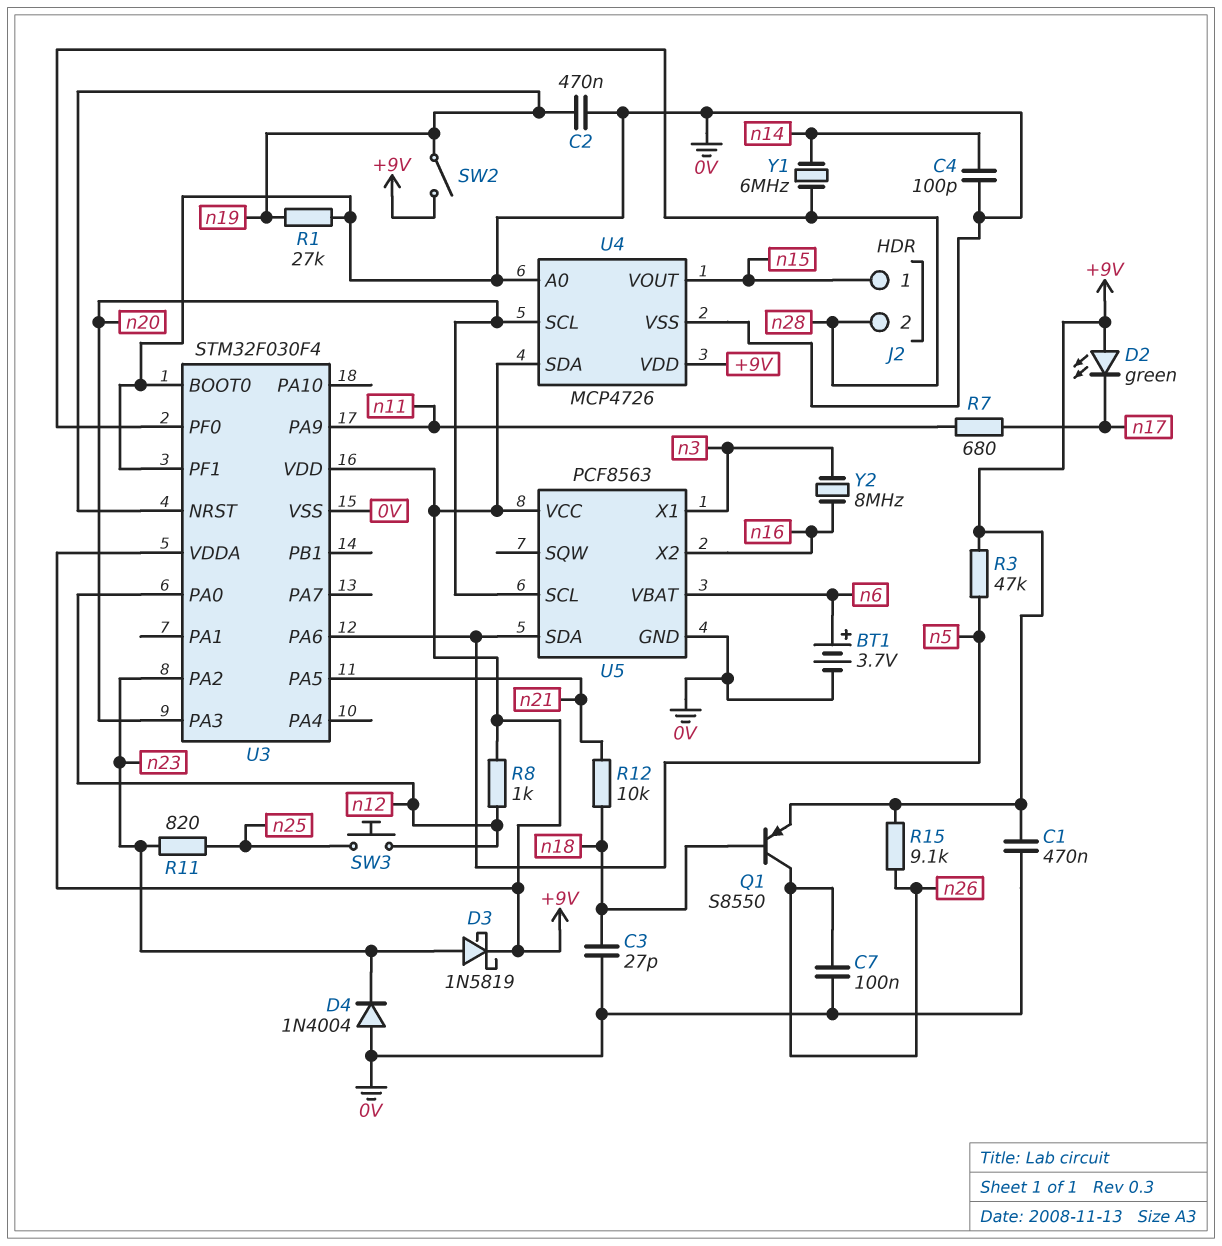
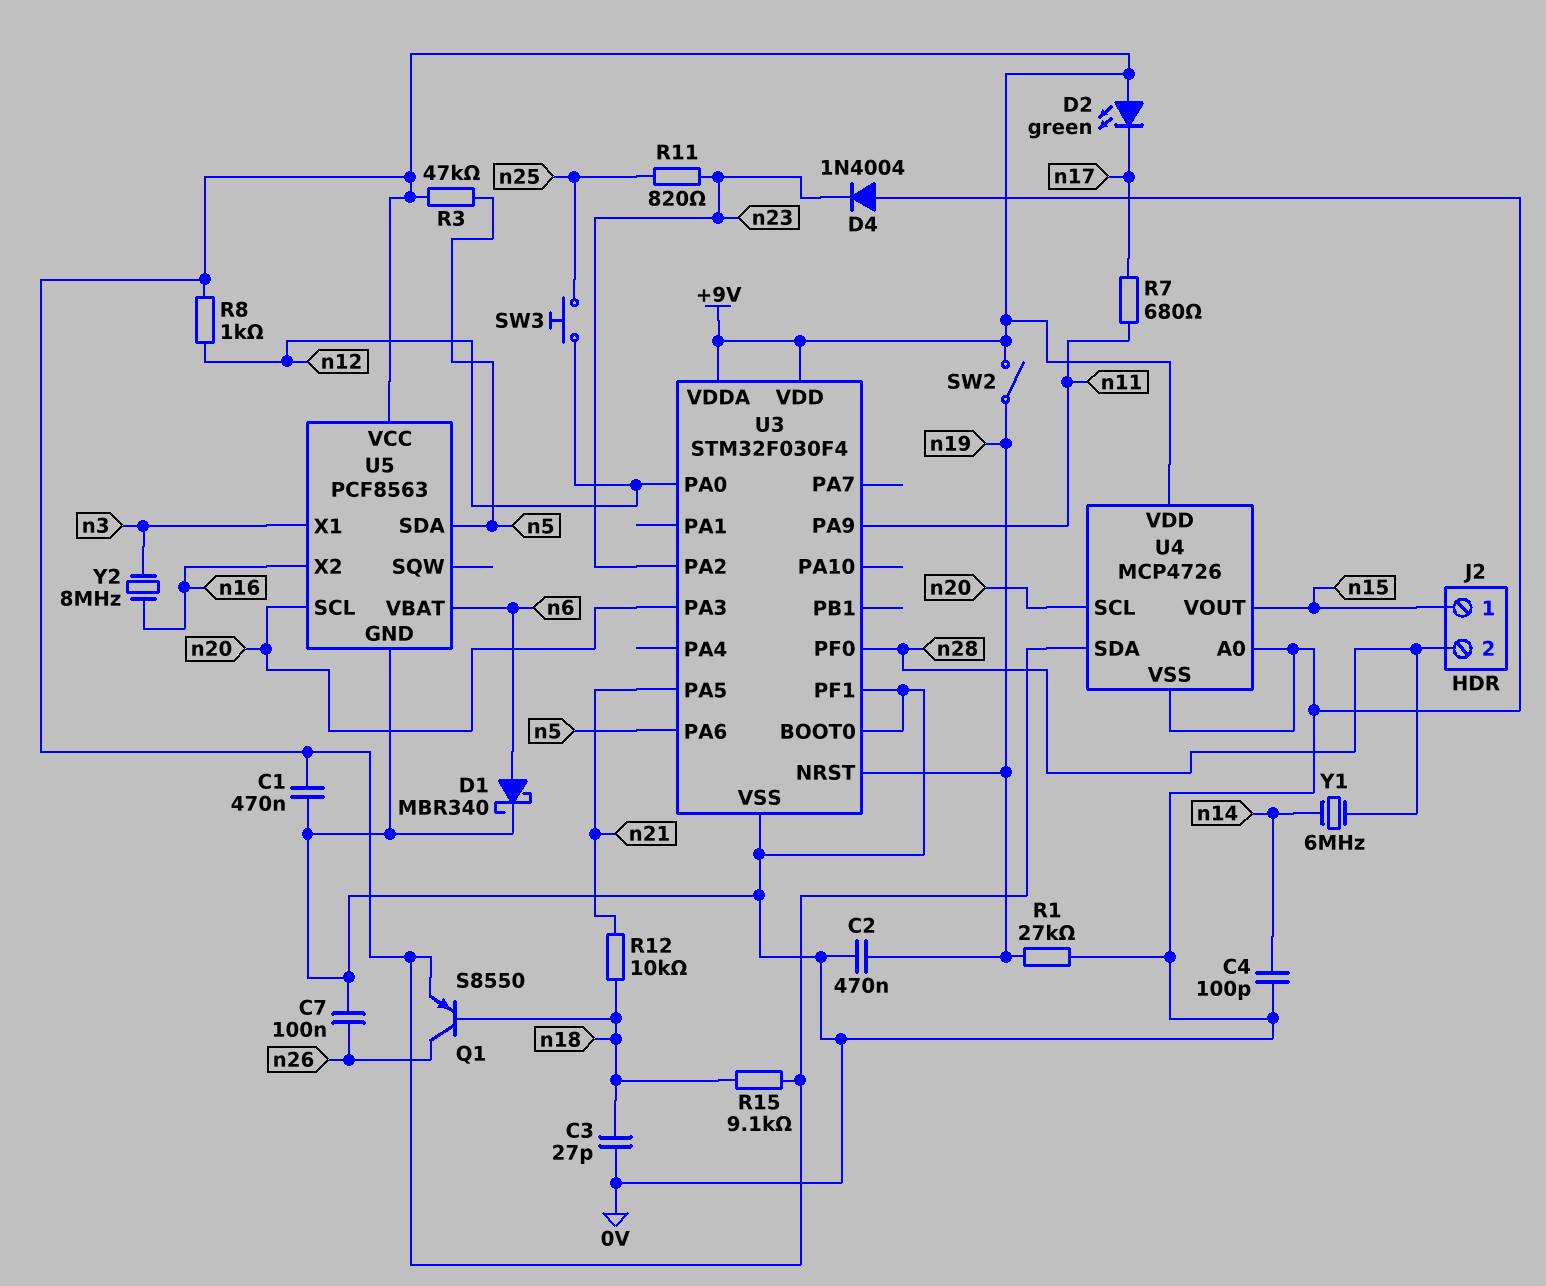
BT1: 3.7V (plus n6, minus 0V) -> none
D1: none -> schottky MBR340 (A n6, K 0V)
D3: schottky 1N5819 (A n23, K +9V) -> none
R15: 9.1k (+9V, n26) -> 9.1k (+9V, n18)

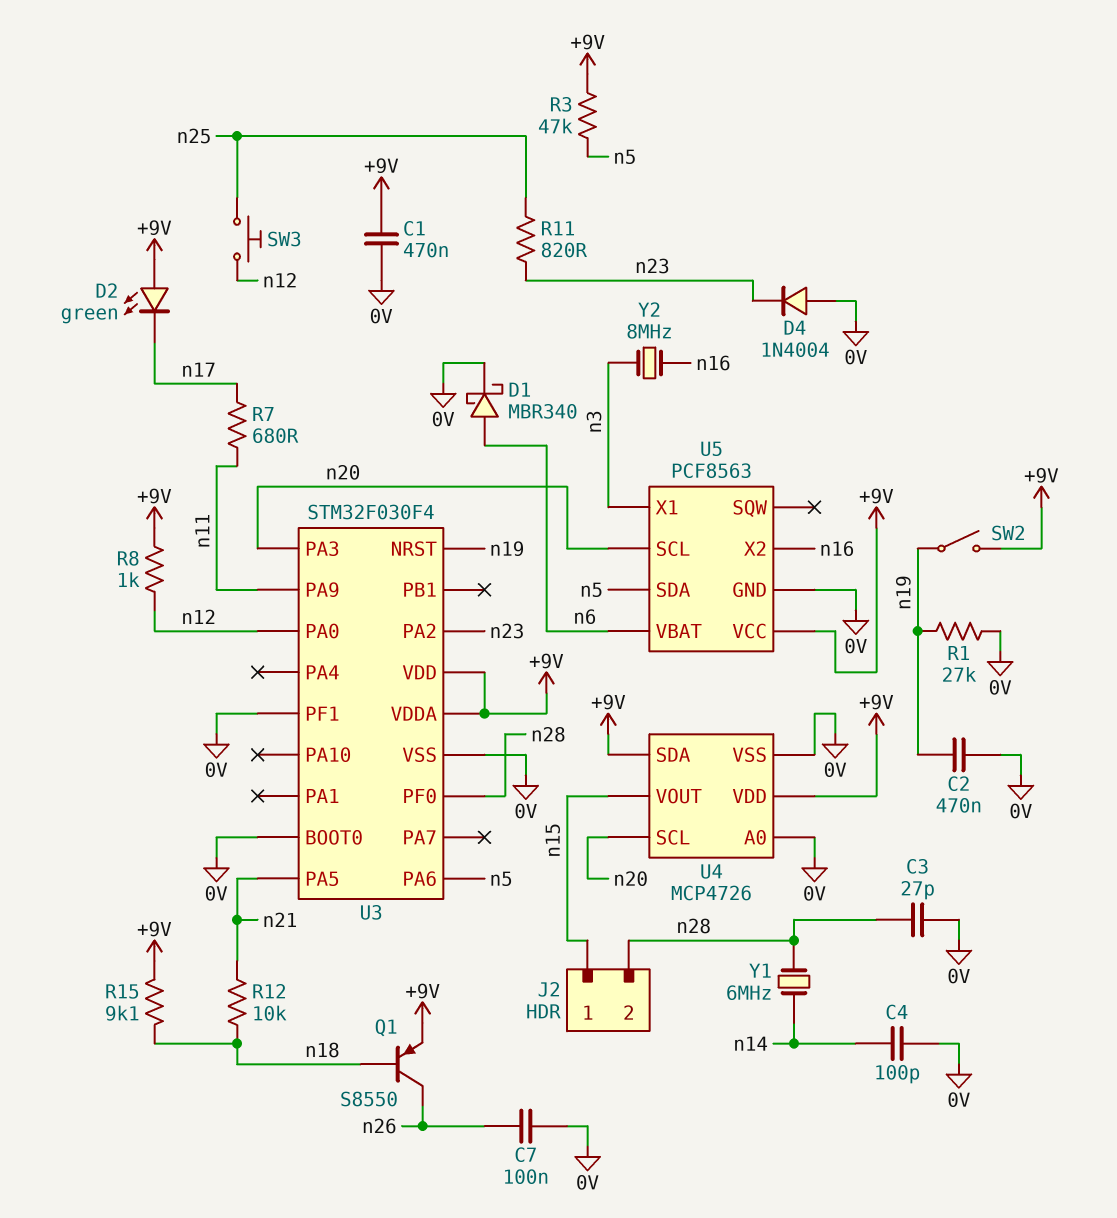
C3: 27pF (0V, n18) -> 27pF (0V, n28)

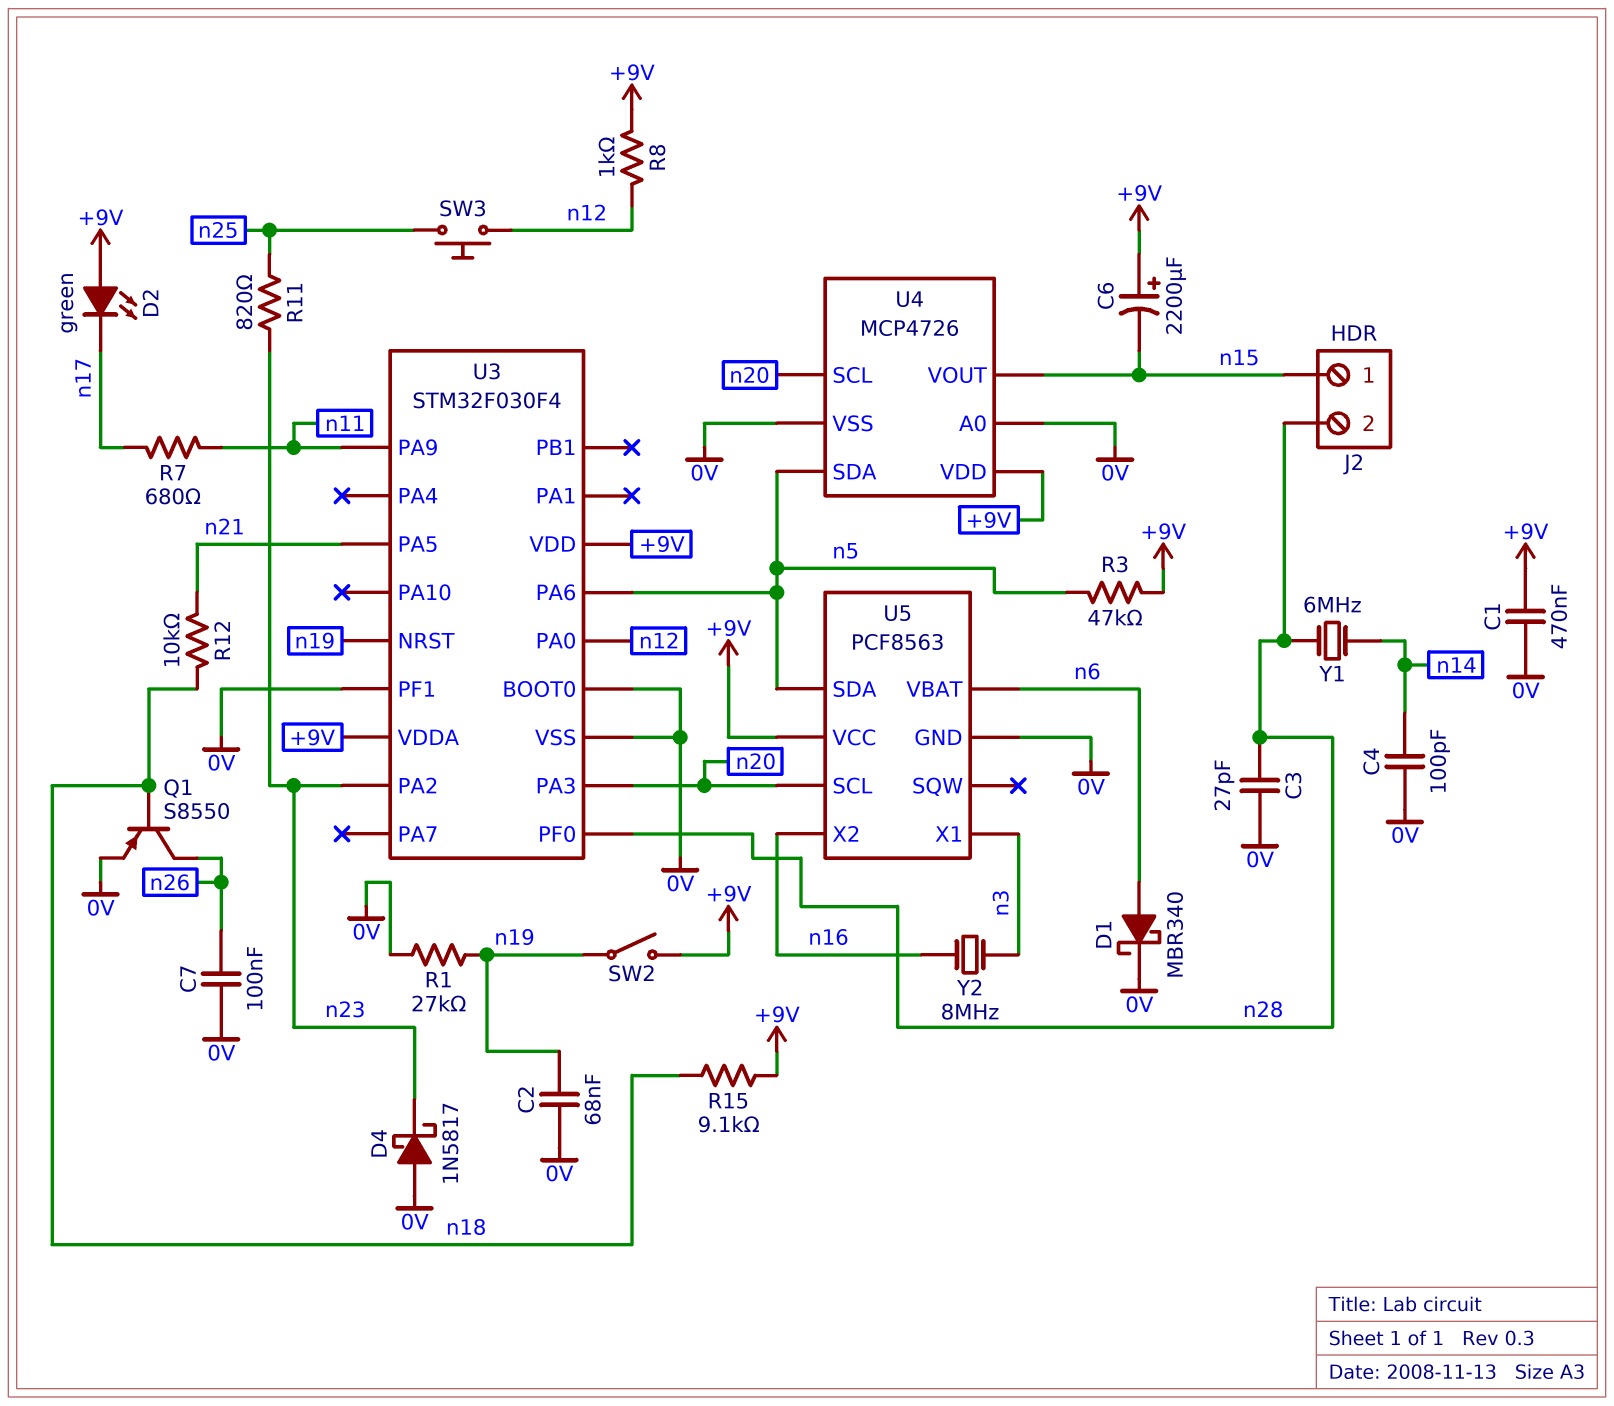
C2: 470nF (0V, n19) -> 68nF (0V, n19)
C6: none -> 2200uF (plus +9V, minus n15)
D4: diode 1N4004 (A 0V, K n23) -> schottky 1N5817 (A 0V, K n23)
Q1: PNP S8550 (B n18, C n26, E +9V) -> PNP S8550 (B n18, C n26, E 0V)
U4 pin SDA: +9V -> n5

